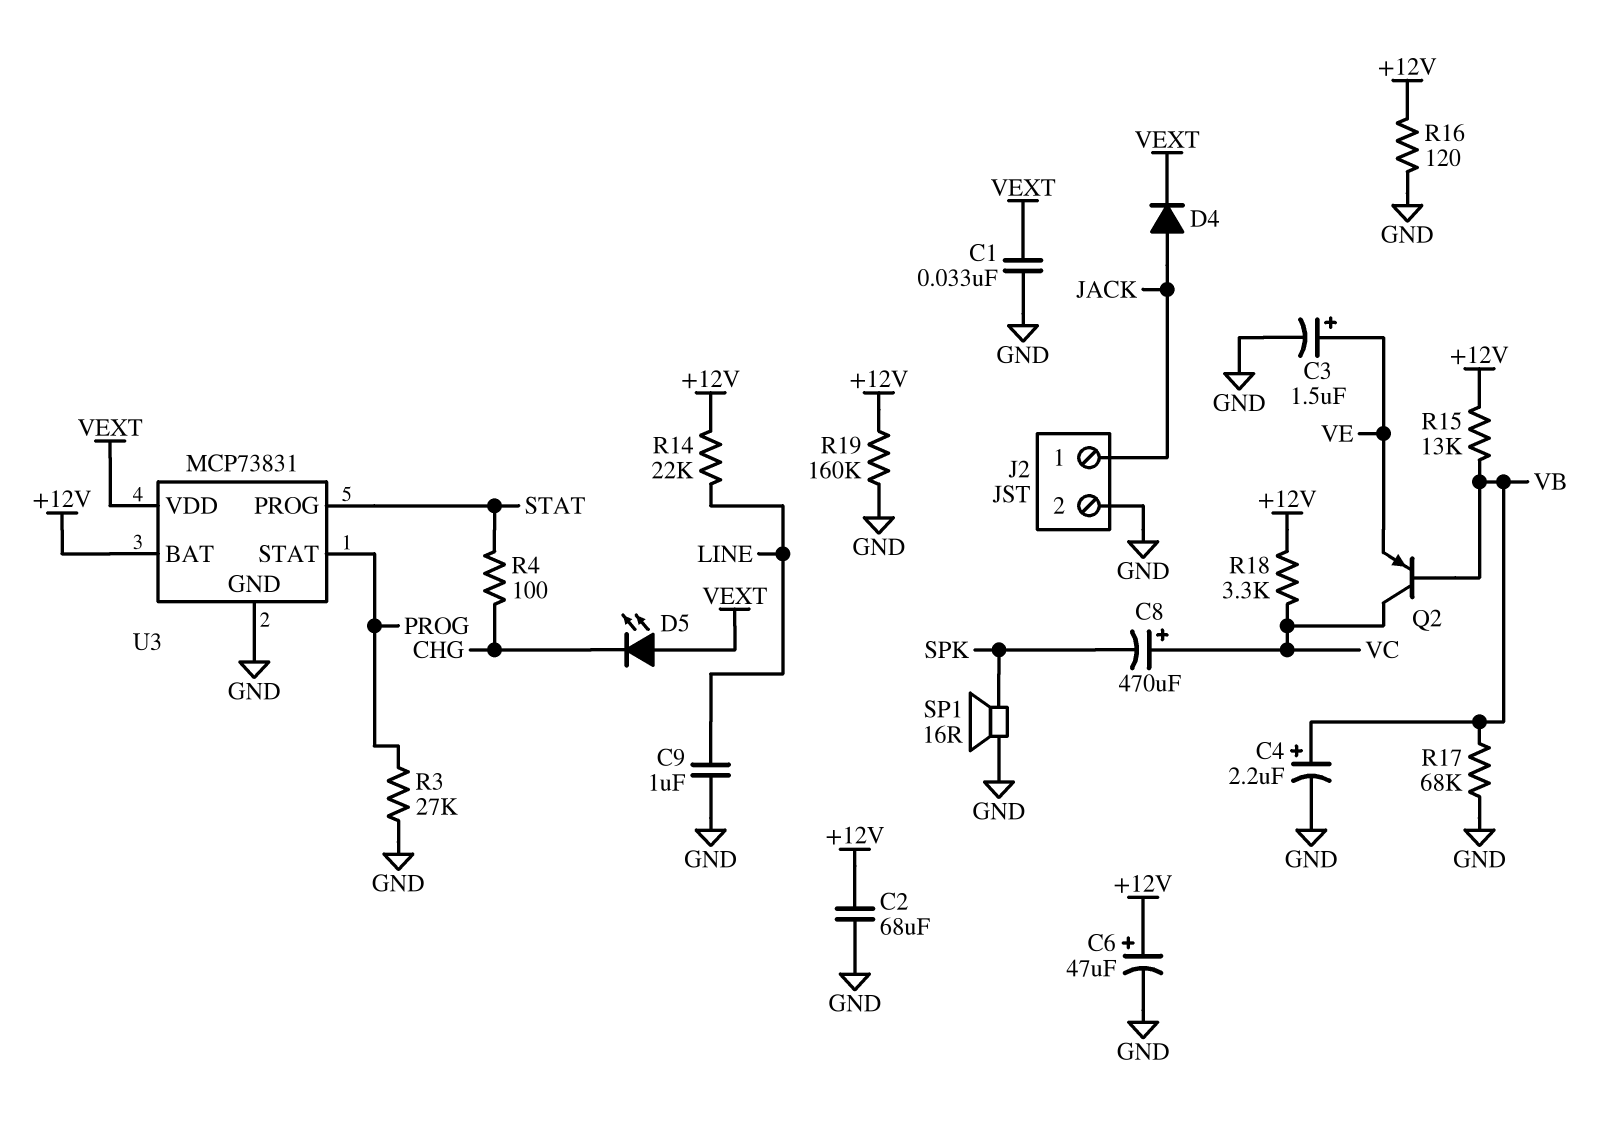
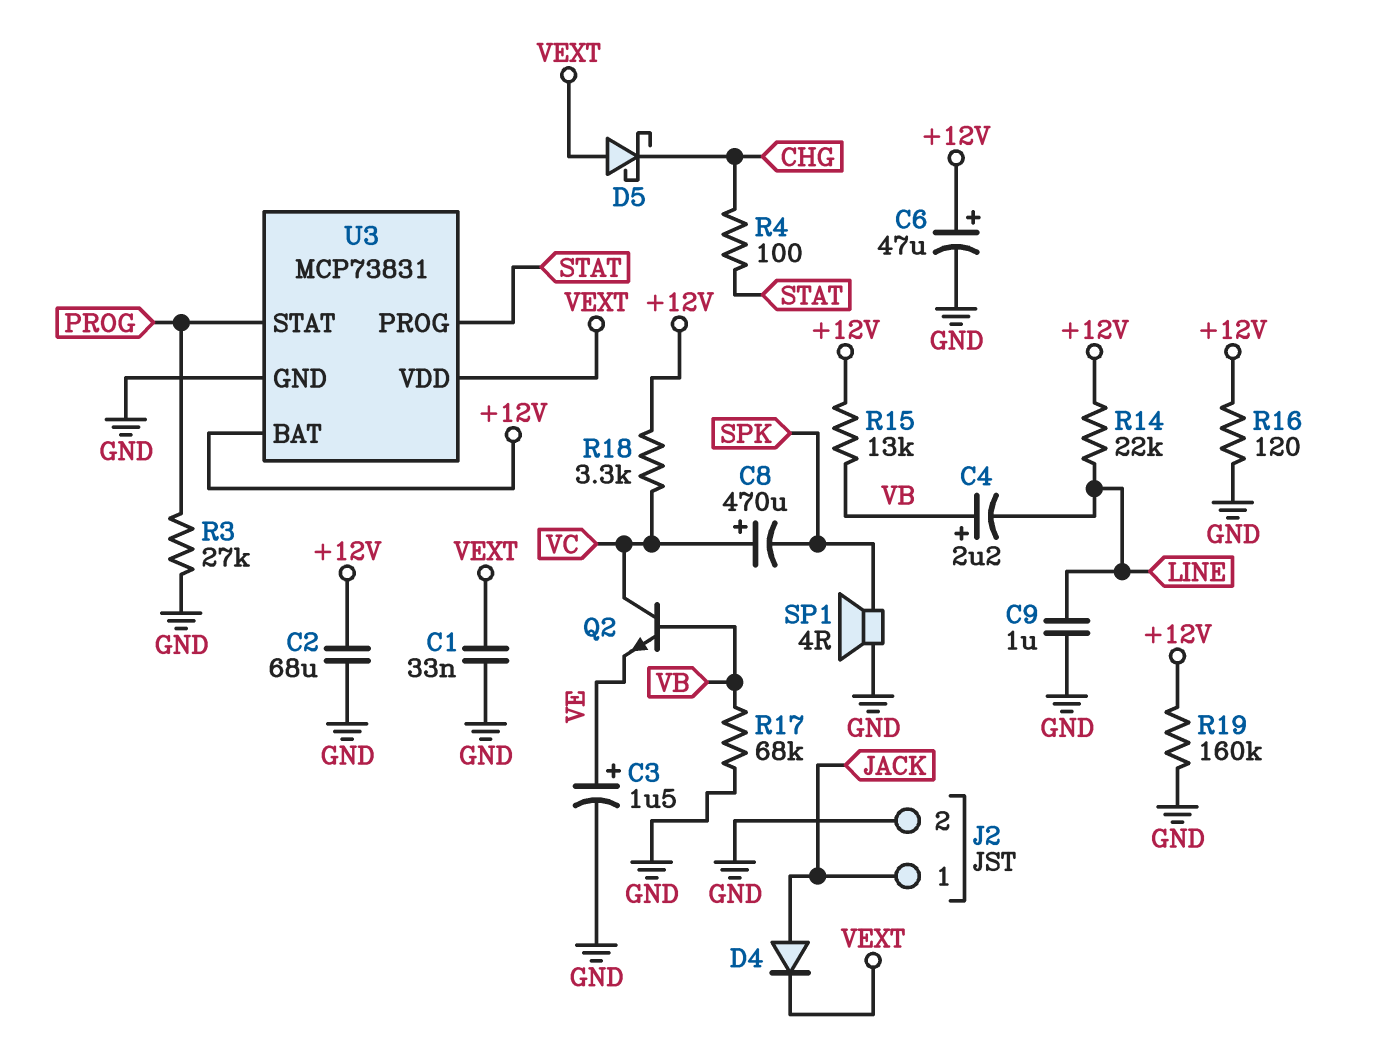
C4: 2.2uF (plus VB, minus GND) -> 2.2uF (plus VB, minus LINE)
D5: LED (A VEXT, K CHG) -> schottky (A VEXT, K CHG)
Q2: PNP (B VB, C VC, E VE) -> NPN (B VB, C VC, E VE)
SP1: speaker 16R (GND, SPK) -> speaker 4R (GND, SPK)

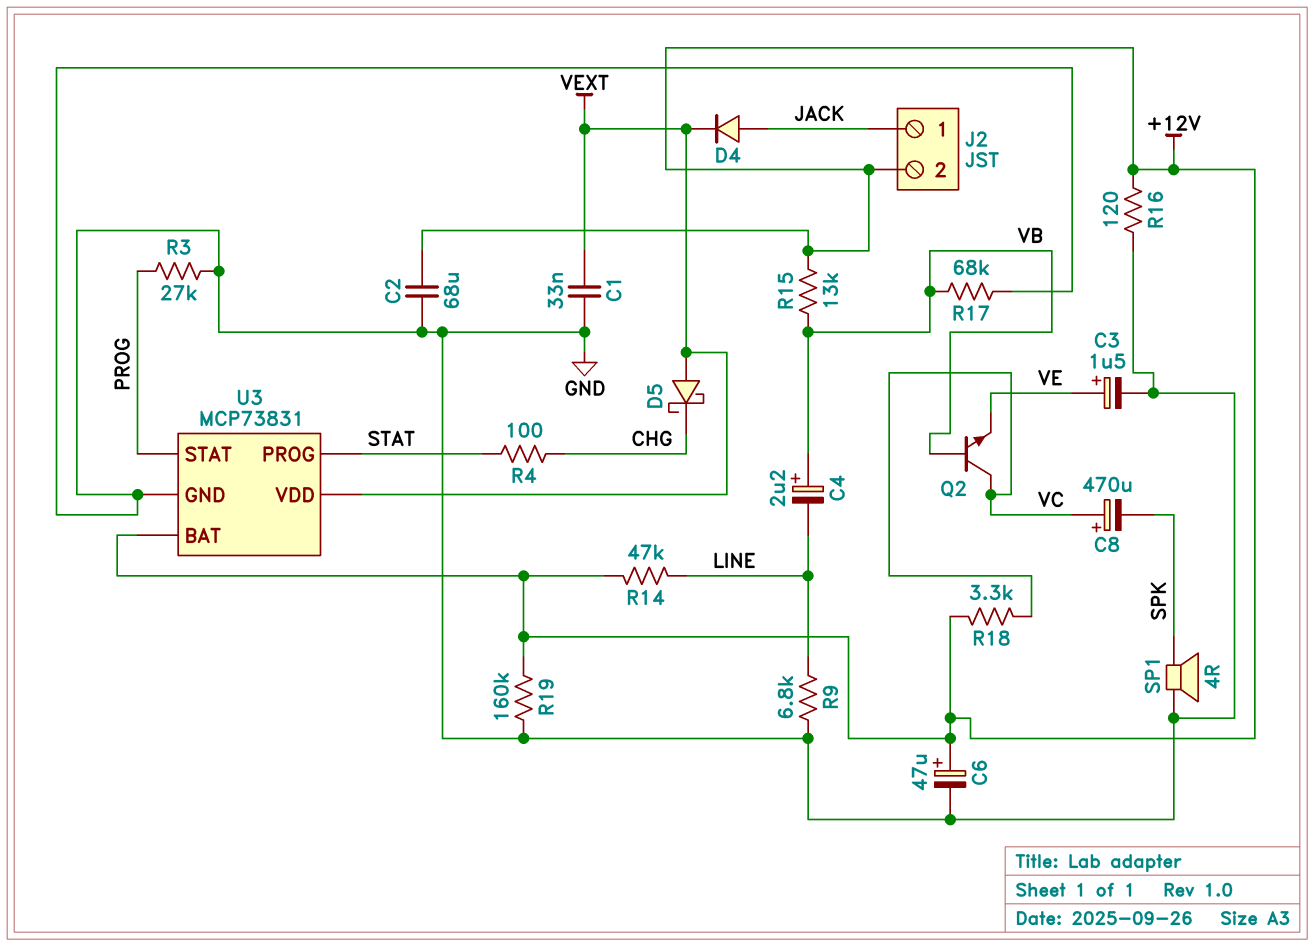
C9: 1uF (GND, LINE) -> none
J2 pin 2: GND -> +12V
R9: none -> 6.8k (GND, LINE)
R14: 22k (+12V, LINE) -> 47k (+12V, LINE)

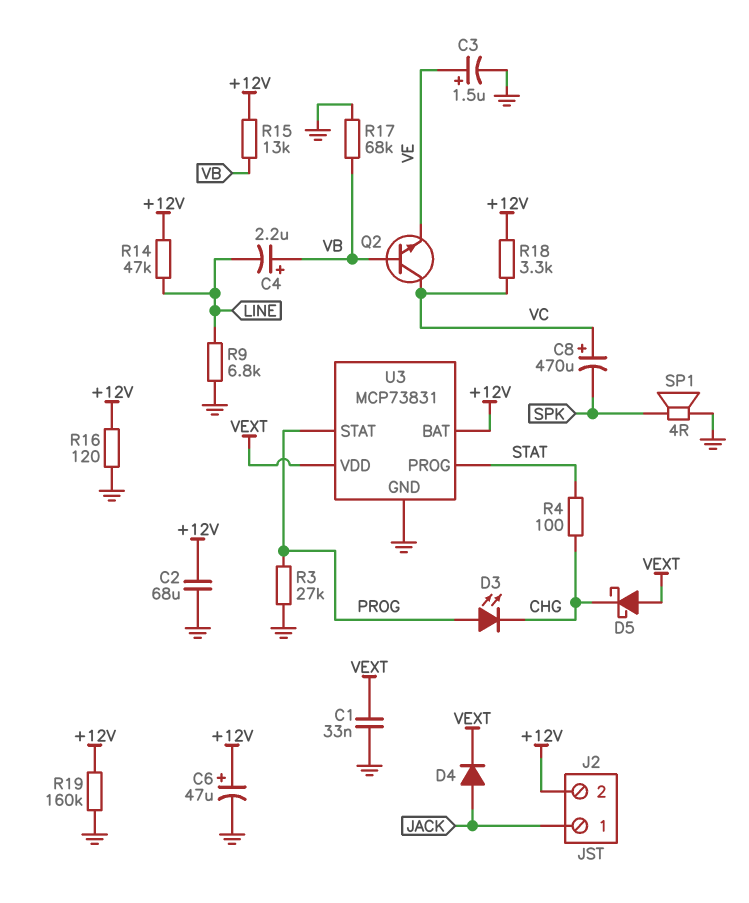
D3: none -> LED (A PROG, K CHG)

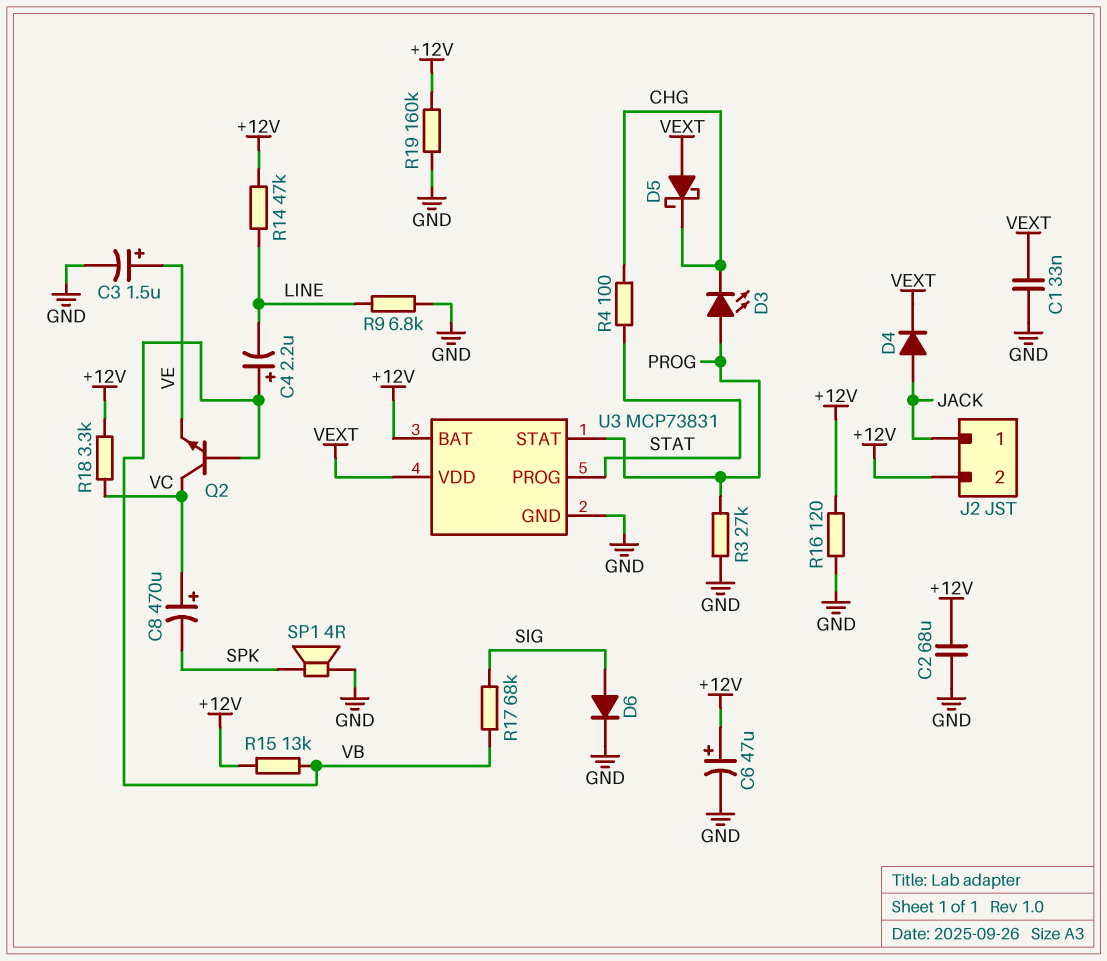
D6: none -> diode (A SIG, K GND)
R17: 68k (GND, VB) -> 68k (SIG, VB)

